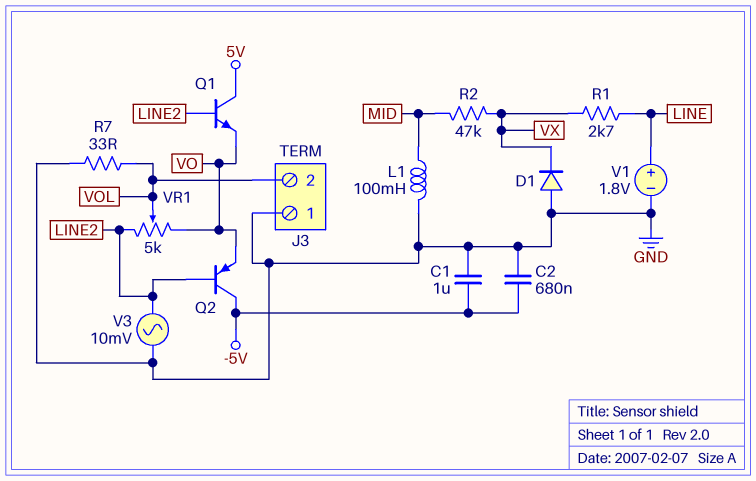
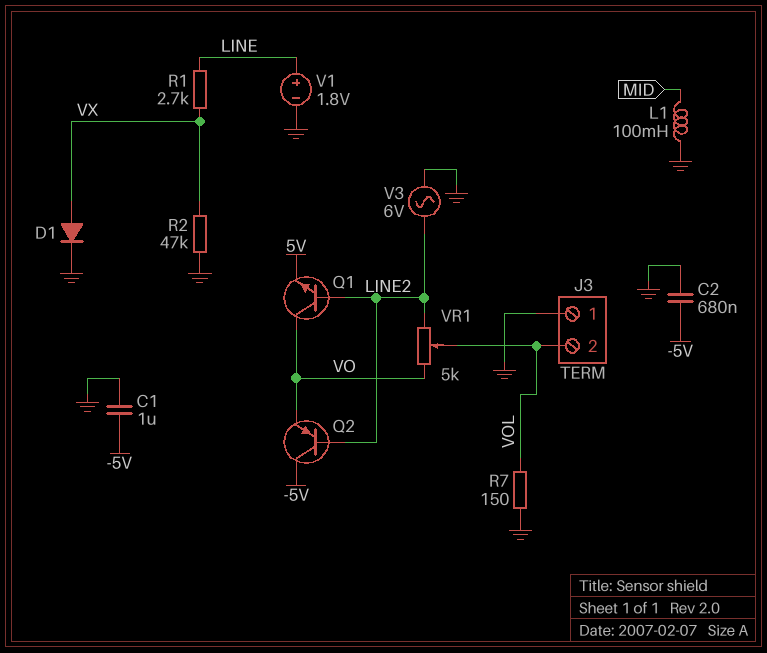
D1: diode (A GND, K VX) -> diode (A VX, K GND)
Q1: NPN (B LINE2, C 5V, E VO) -> NPN (B LINE2, C VO, E 5V)
R2: 47k (MID, VX) -> 47k (GND, VX)
R7: 33 (GND, VOL) -> 150 (GND, VOL)
V3: AC 10mV (GND, LINE2) -> AC 6V (GND, LINE2)

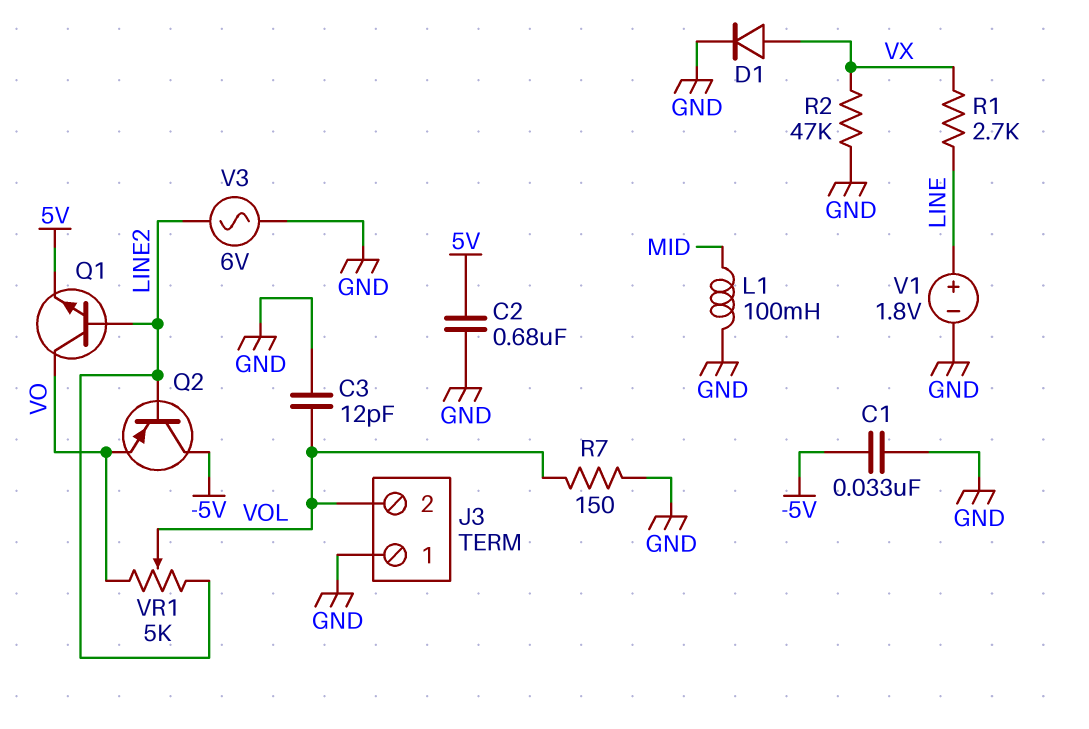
C1: 1uF (-5V, GND) -> 33nF (-5V, GND)
C2: 680nF (-5V, GND) -> 680nF (5V, GND)
C3: none -> 12pF (GND, VOL)

